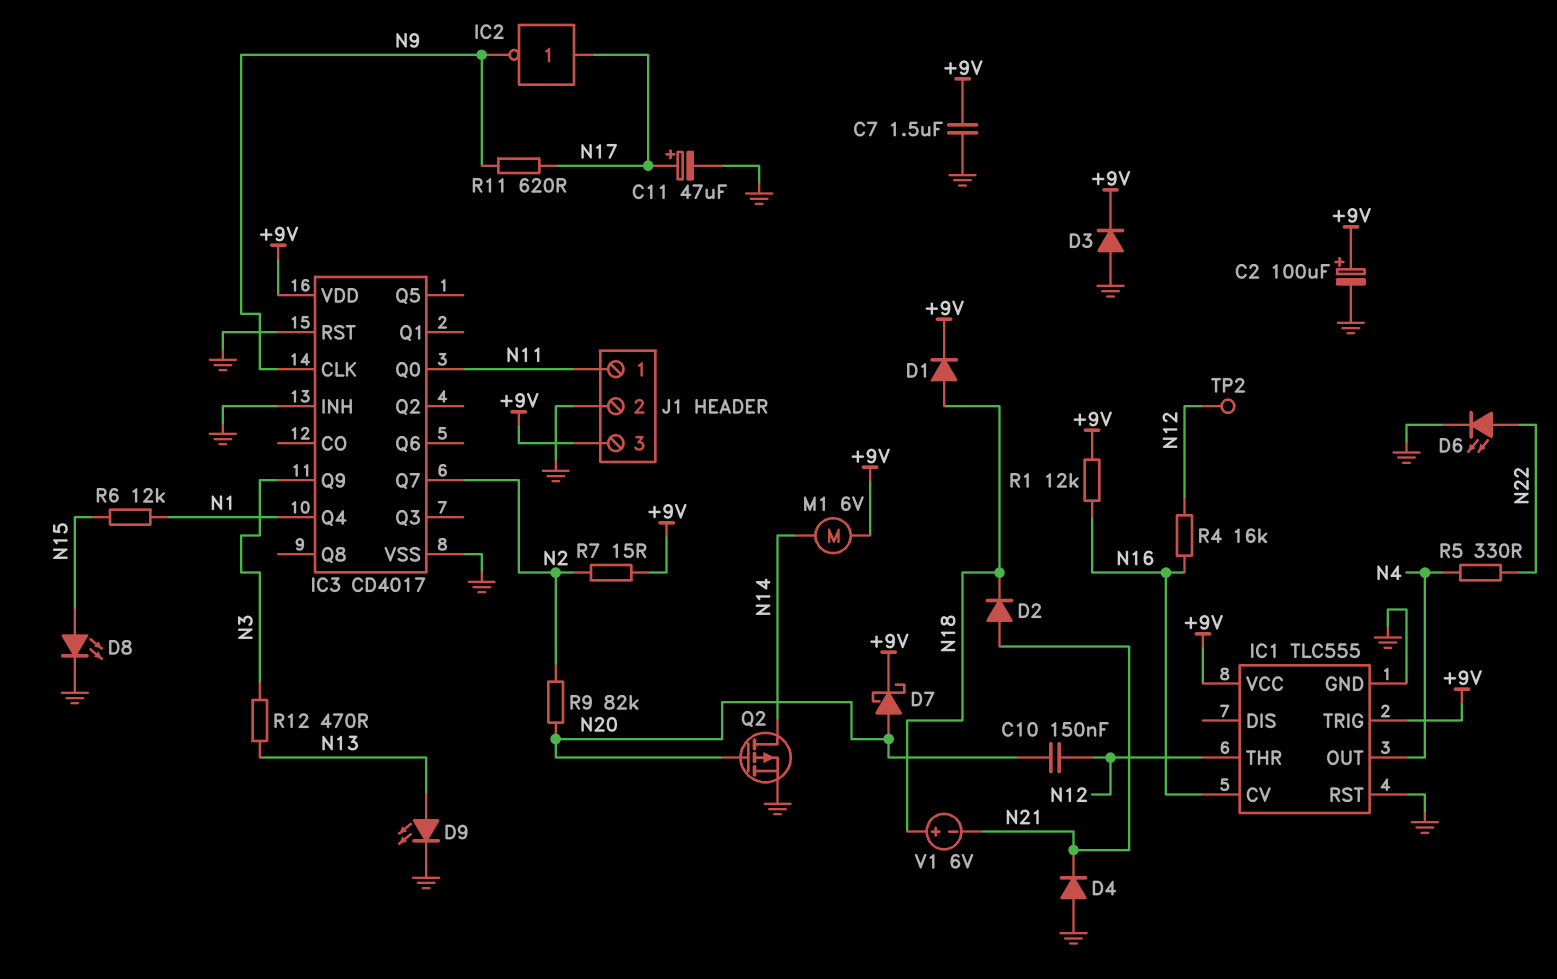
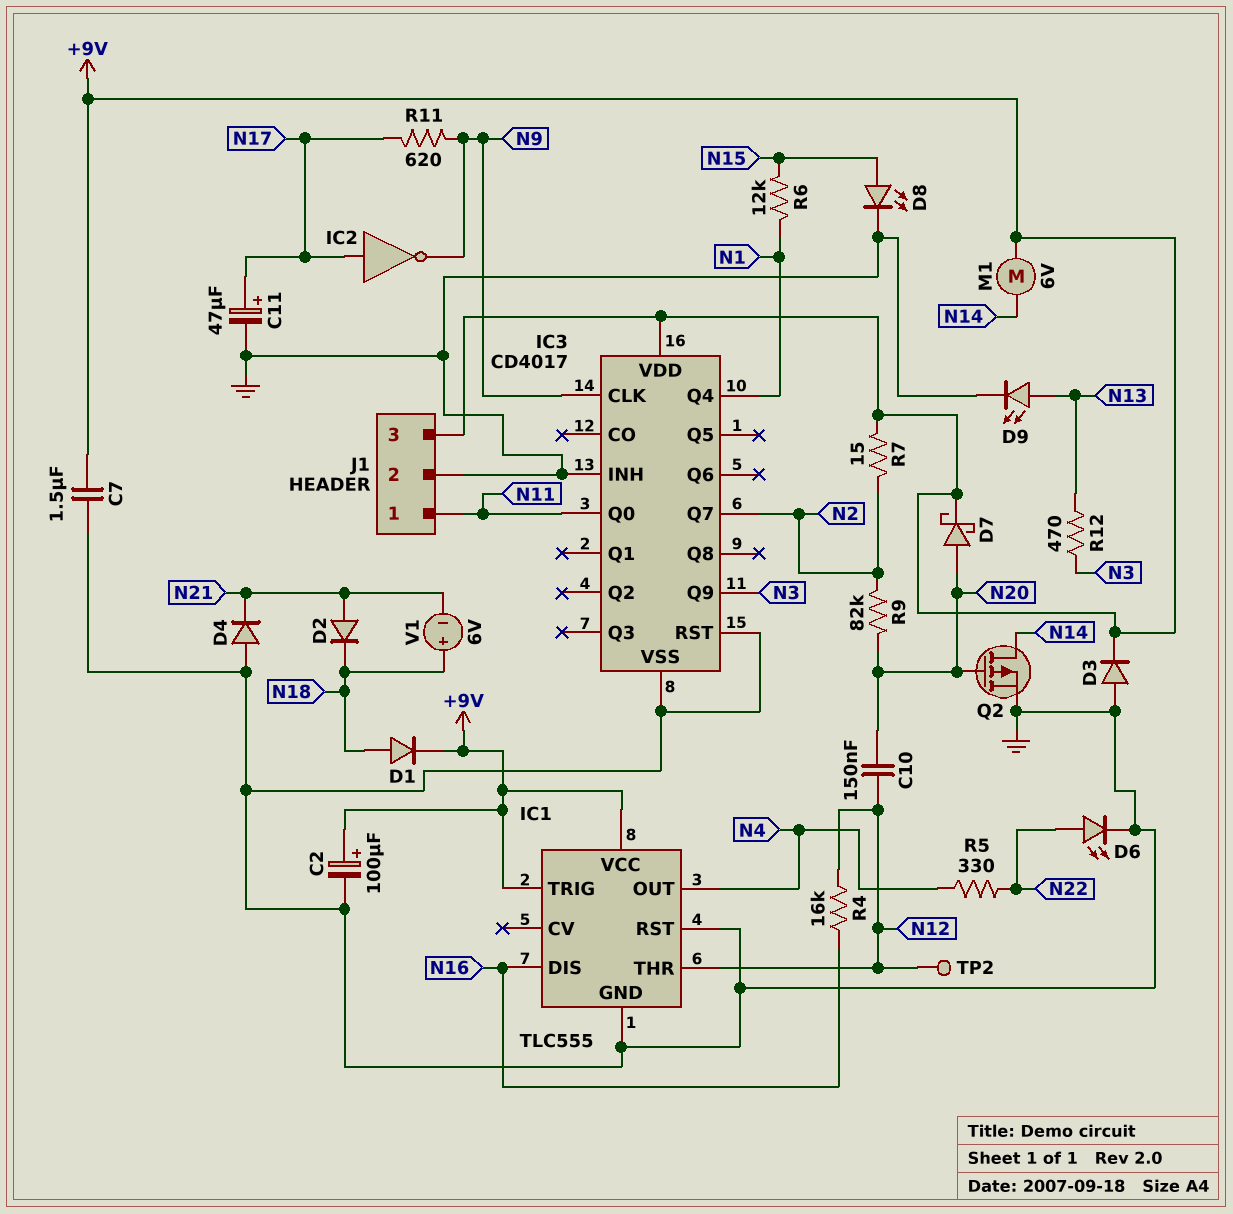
IC1 pin CV: N16 -> none
IC1 pin DIS: none -> N16
R1: 12k (+9V, N16) -> none

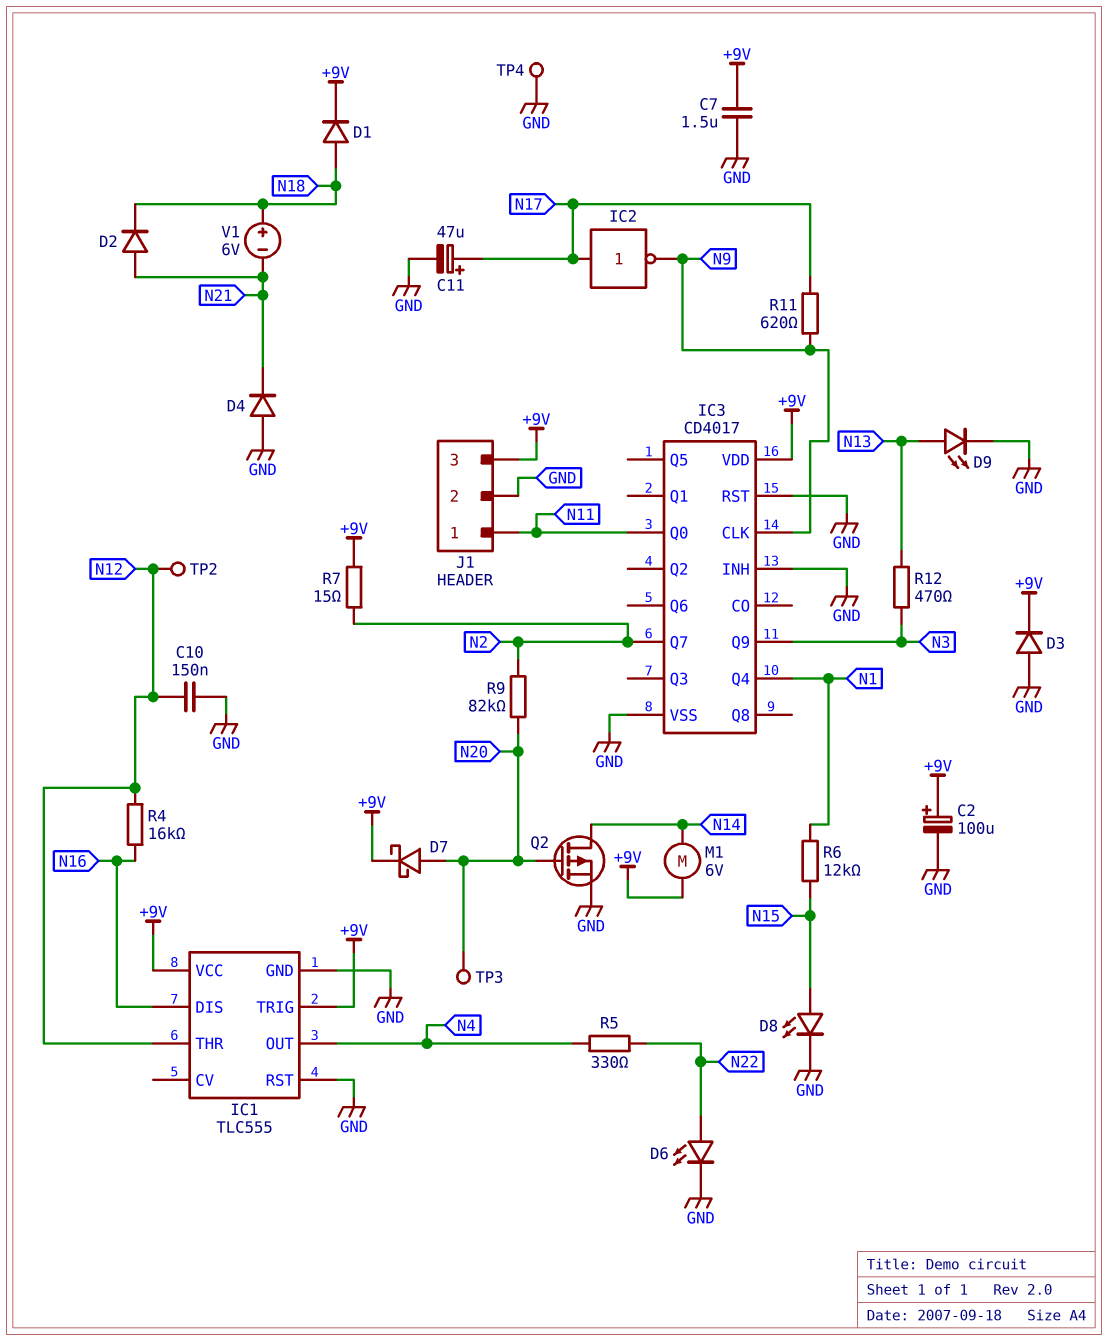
C10: 150nF (N12, N20) -> 150nF (GND, N12)
TP3: none -> test point (N20)
TP4: none -> test point (GND)

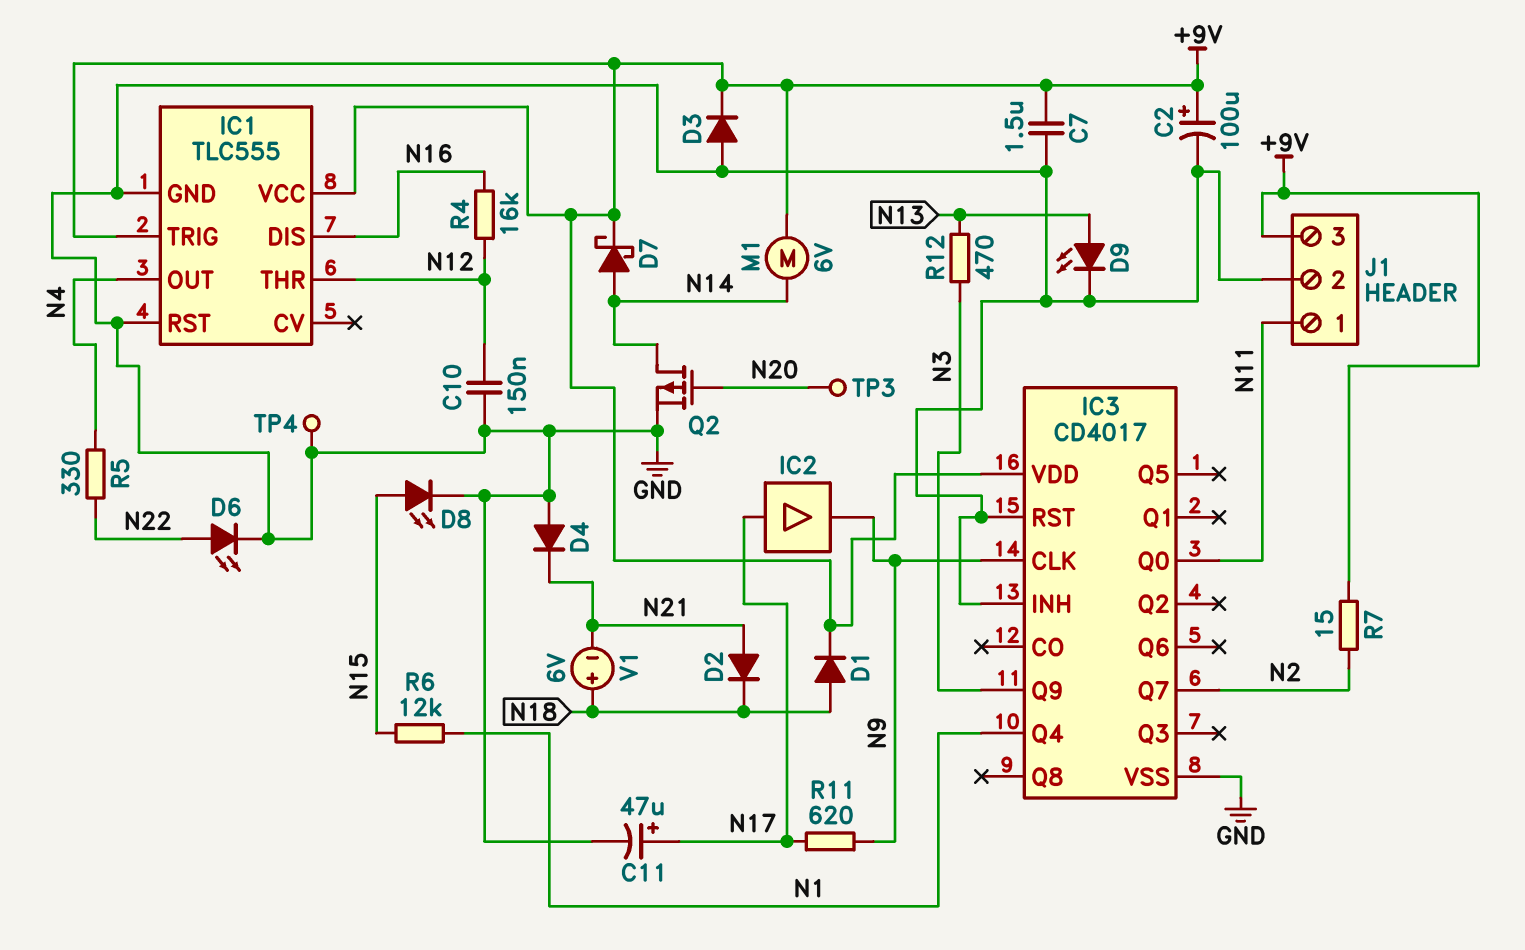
D7: schottky (A N20, K +9V) -> schottky (A N14, K +9V)
IC2: NOT (in N17, out N9) -> buffer (in N17, out N9)
R9: 82k (N2, N20) -> none
TP2: test point (N12) -> none

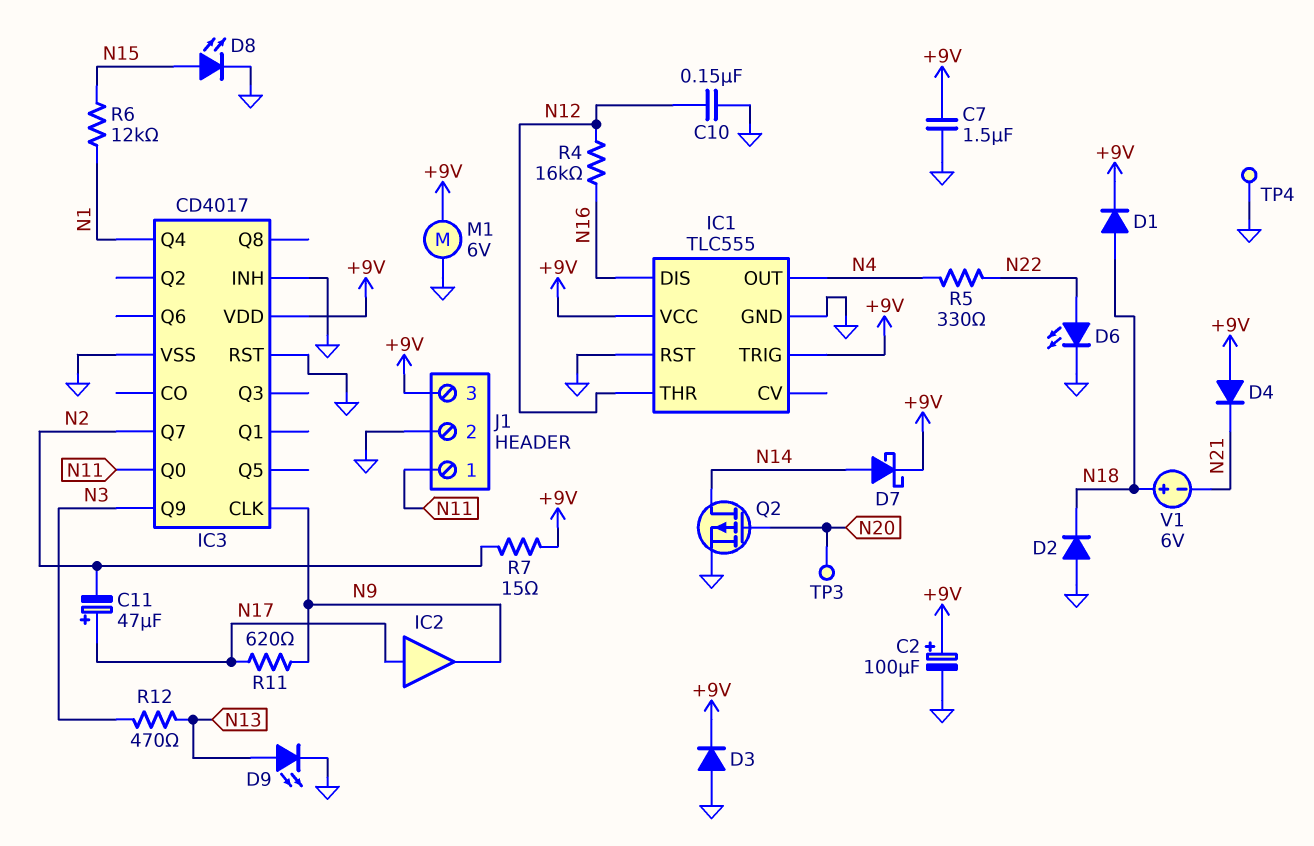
C11: 47uF (plus N17, minus GND) -> 47uF (plus N17, minus N2)
D2: diode (A N21, K N18) -> diode (A GND, K N18)
D4: diode (A GND, K N21) -> diode (A +9V, K N21)
M1: motor 6V (+9V, N14) -> motor 6V (+9V, GND)

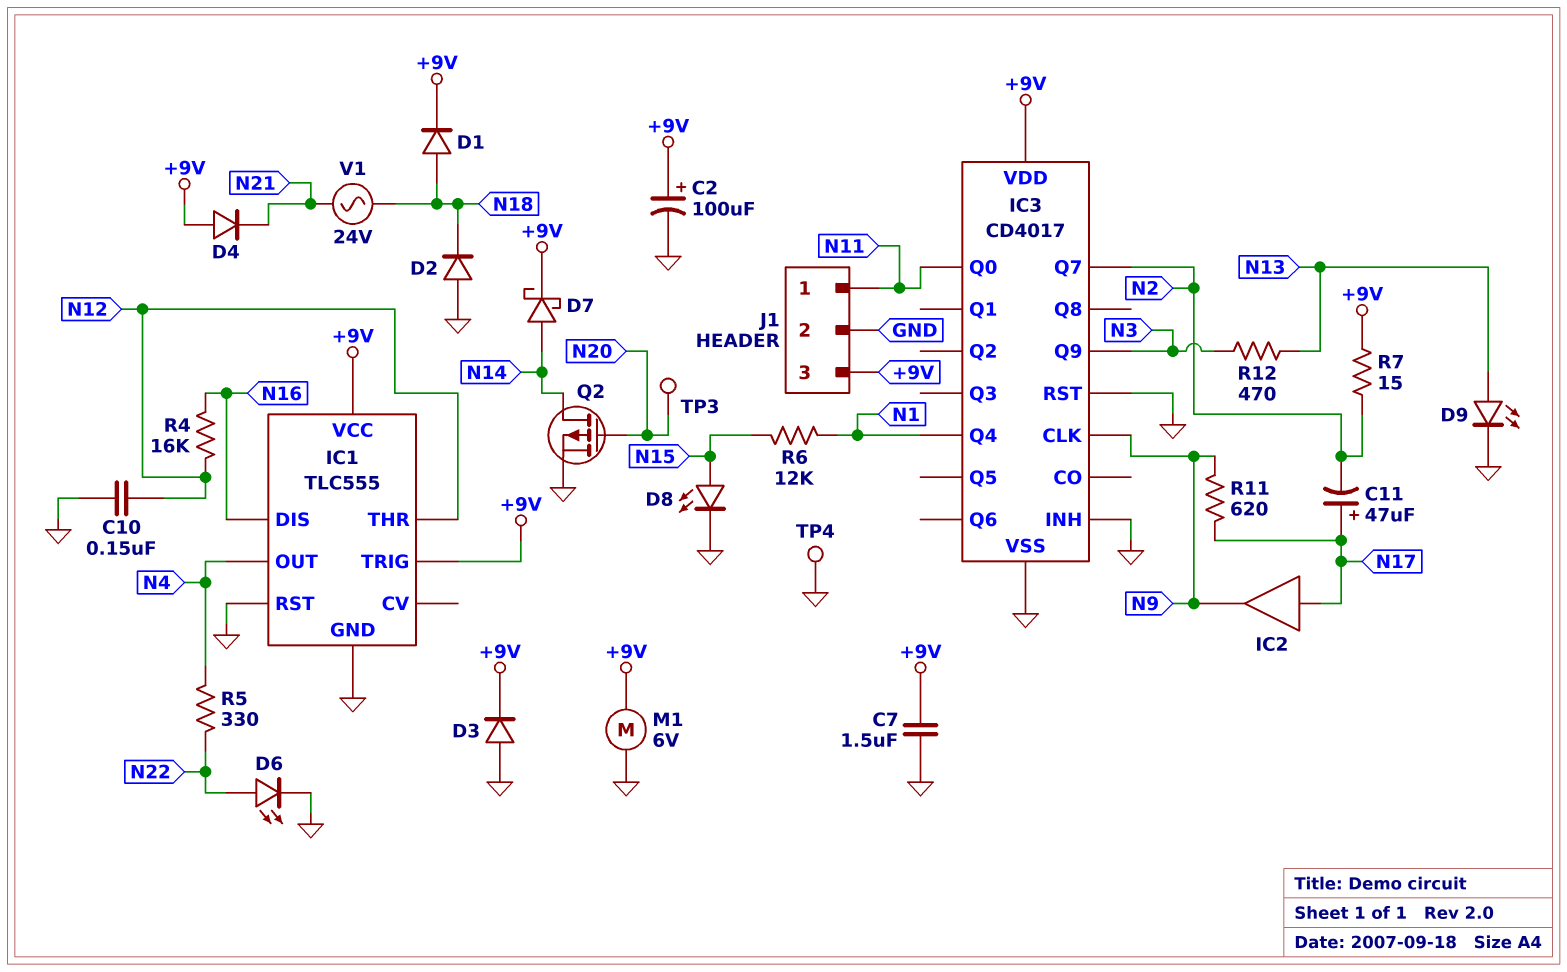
V1: 6V (plus N18, minus N21) -> AC 24V (N18, N21)

